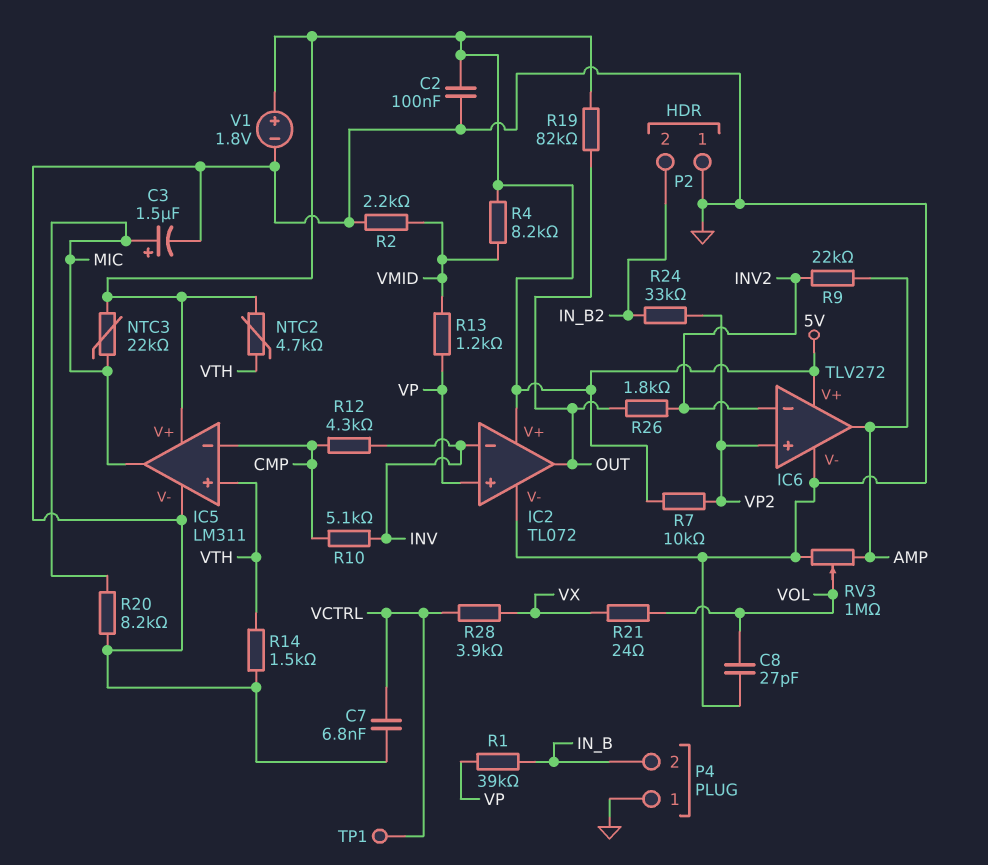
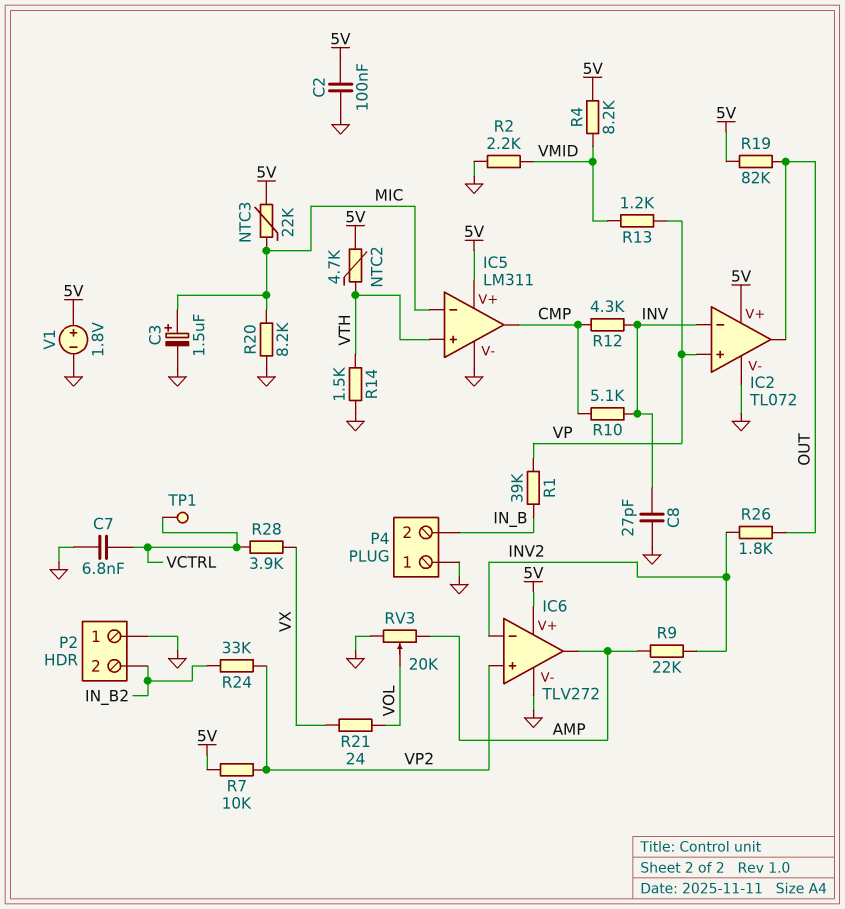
C8: 27pF (GND, VOL) -> 27pF (GND, INV)
IC5 pin in-: CMP -> MIC
IC5 pin out: MIC -> CMP
RV3: 1M (AMP, GND, wiper VOL) -> 20k (AMP, GND, wiper VOL)

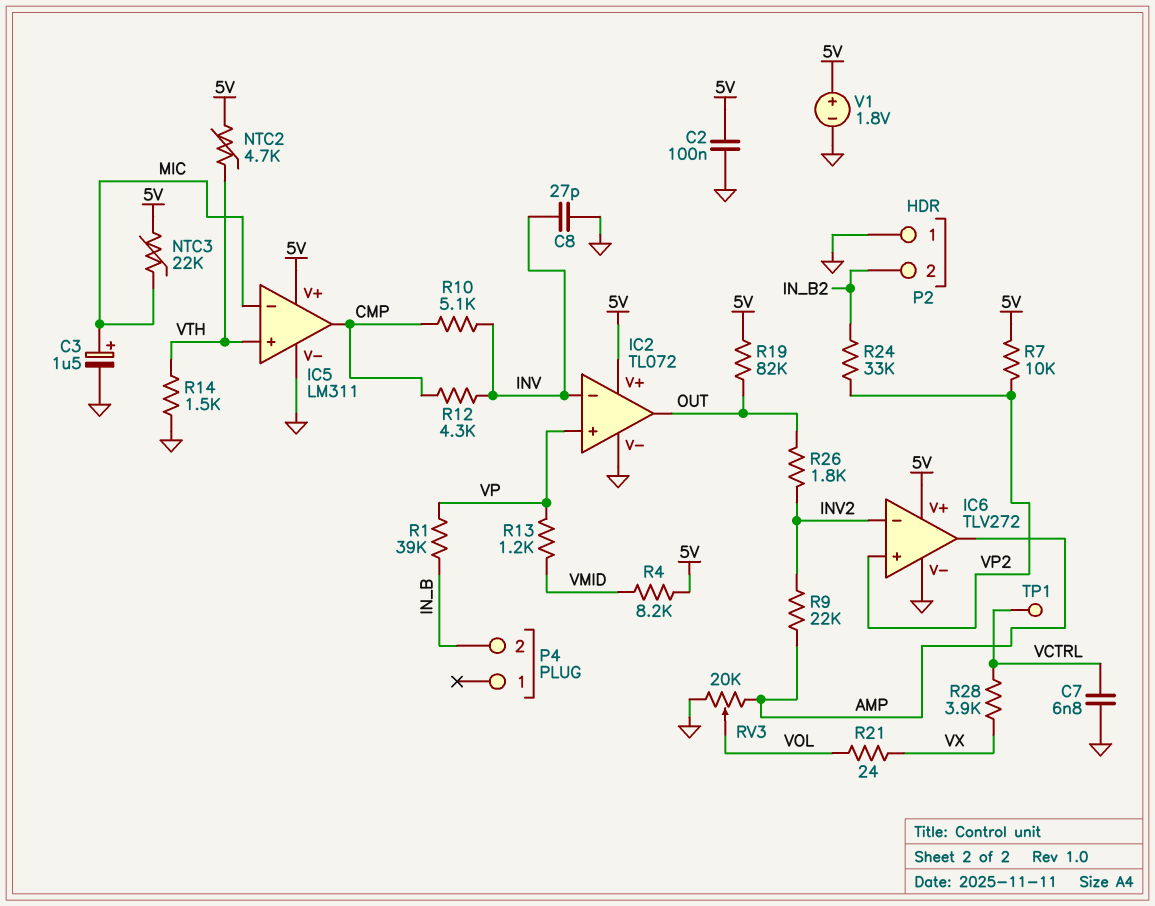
P4 pin 1: GND -> none
R2: 2.2k (GND, VMID) -> none
R20: 8.2k (GND, MIC) -> none

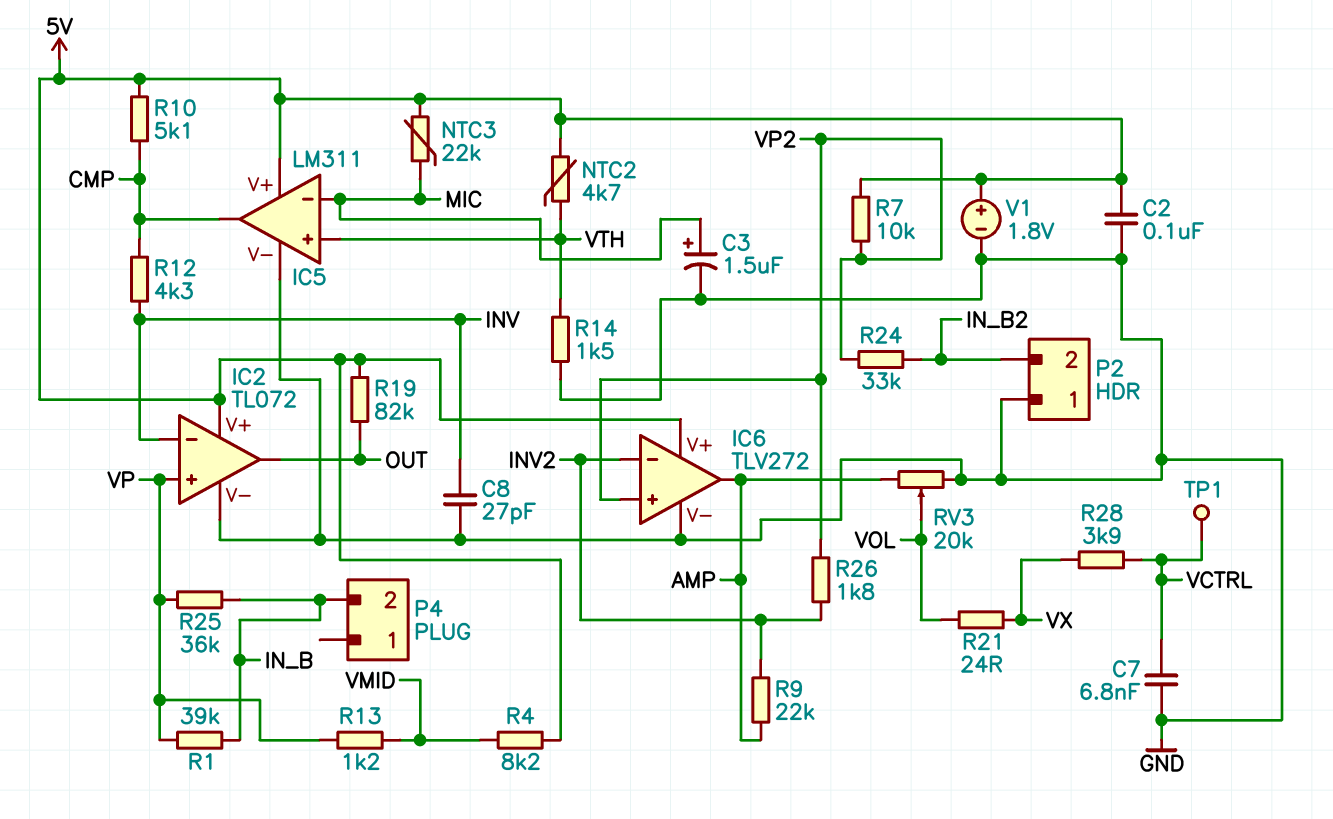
R10: 5.1k (CMP, INV) -> 5.1k (5V, CMP)
R25: none -> 36k (IN_B, VP)
R26: 1.8k (INV2, OUT) -> 1.8k (INV2, VP2)

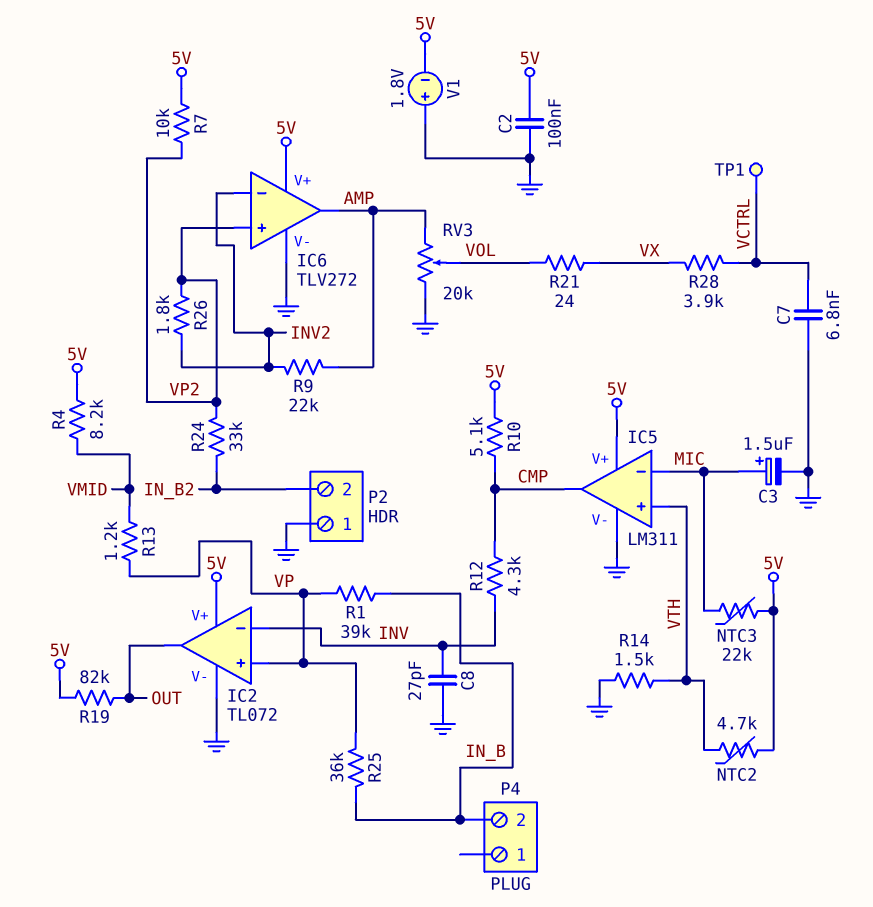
V1: 1.8V (plus 5V, minus GND) -> 1.8V (plus GND, minus 5V)

